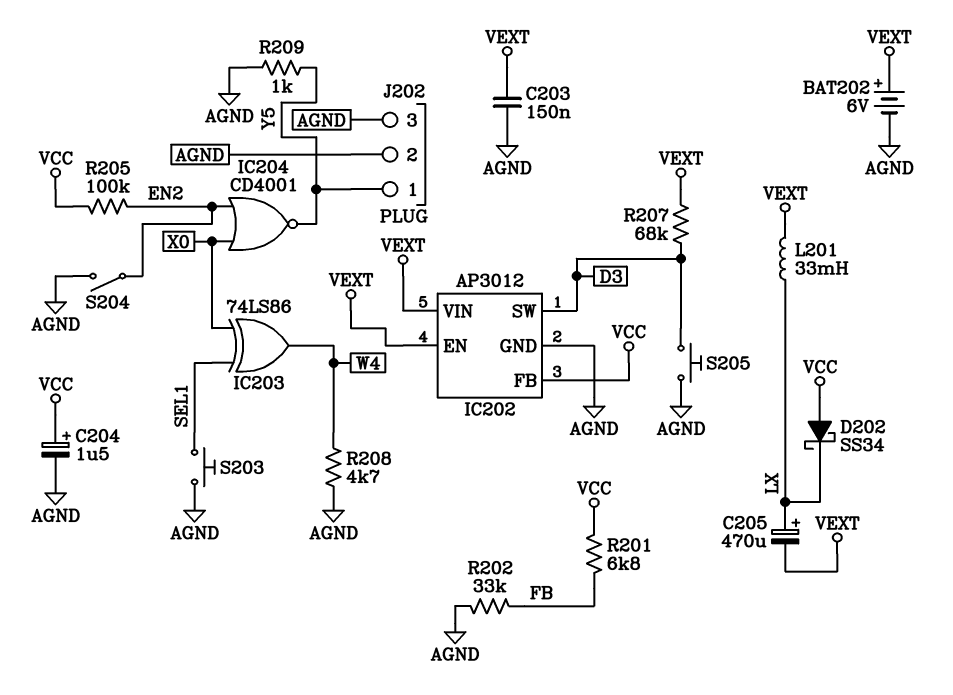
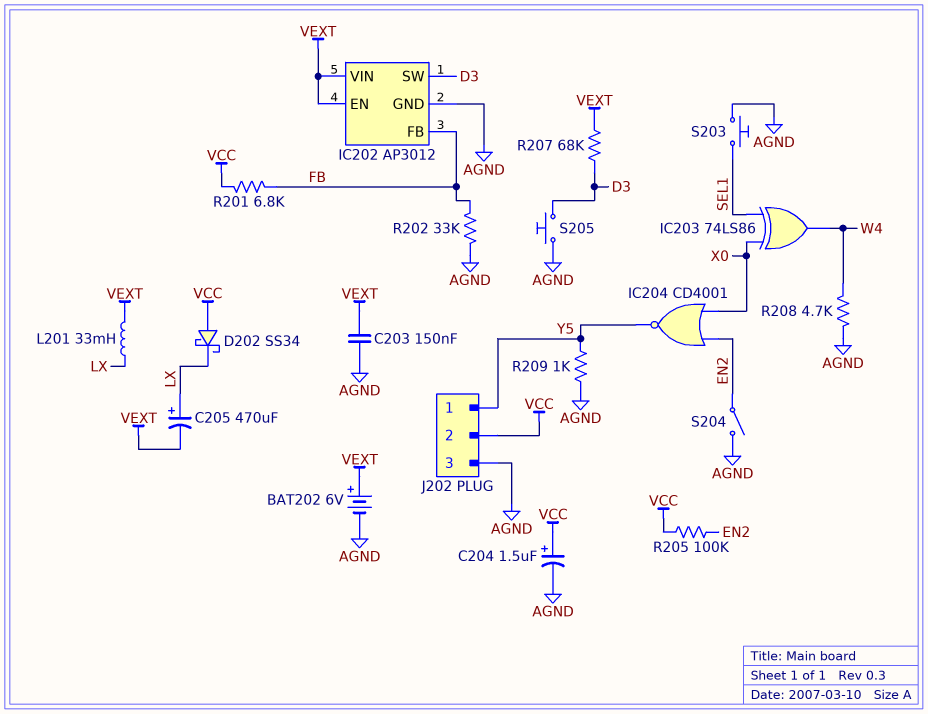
IC202 pin FB: VCC -> FB
J202 pin 2: AGND -> VCC

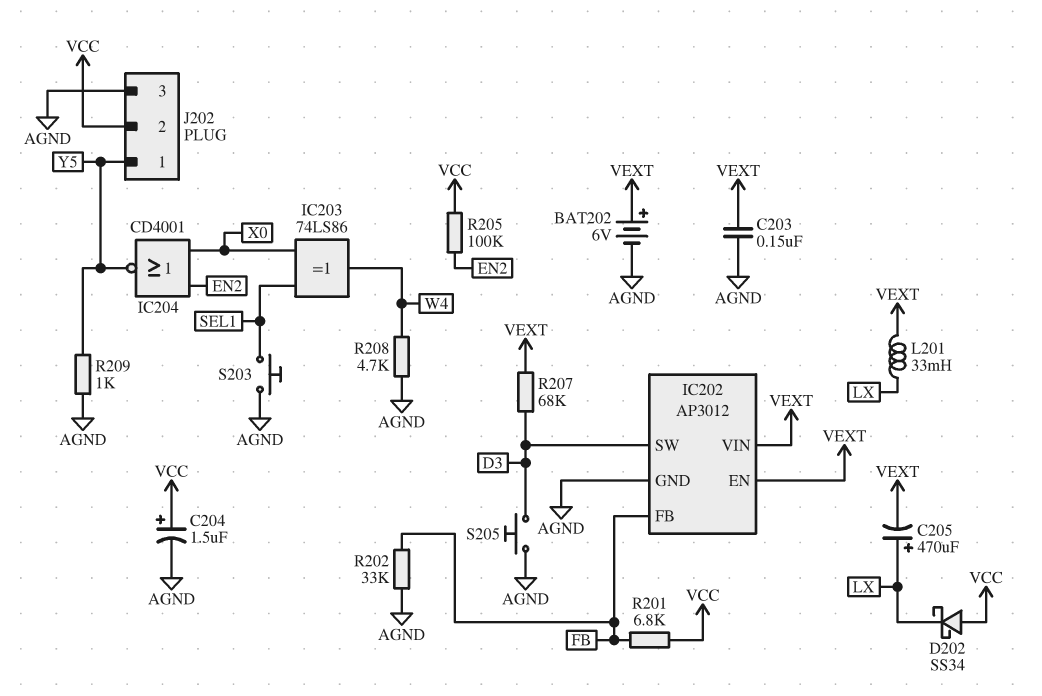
S204: switch (AGND, EN2) -> none

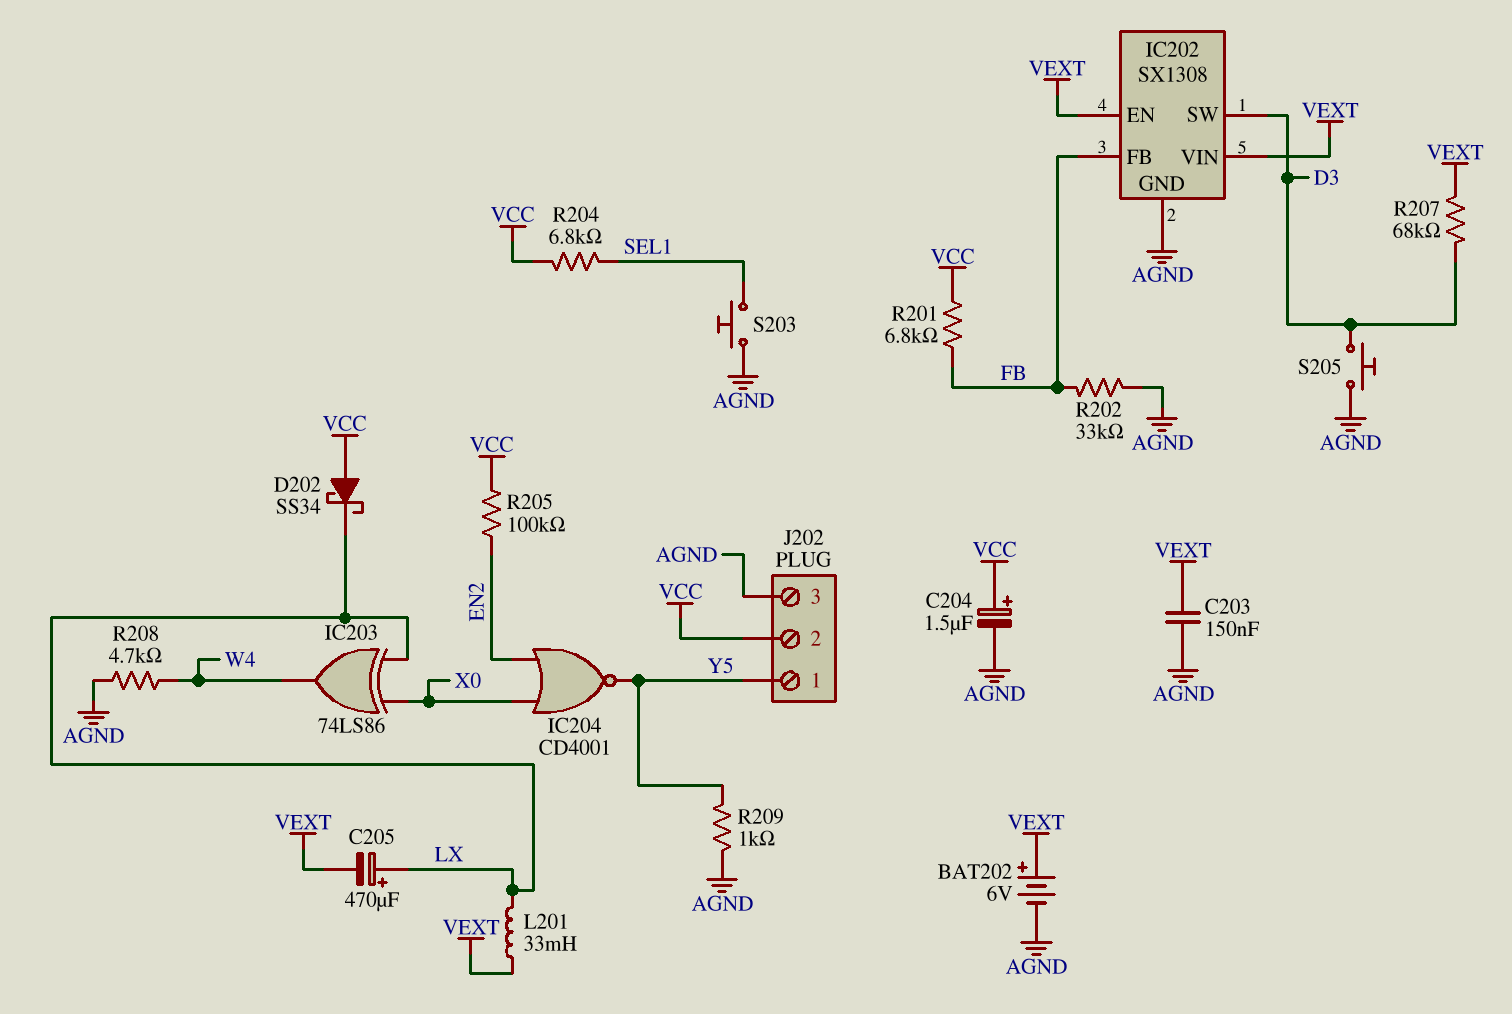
IC202: AP3012 -> SX1308
IC203: XOR 74LS86 (in SEL1, in X0, out W4) -> XOR 74LS86 (in LX, in X0, out W4)
R204: none -> 6.8k (SEL1, VCC)

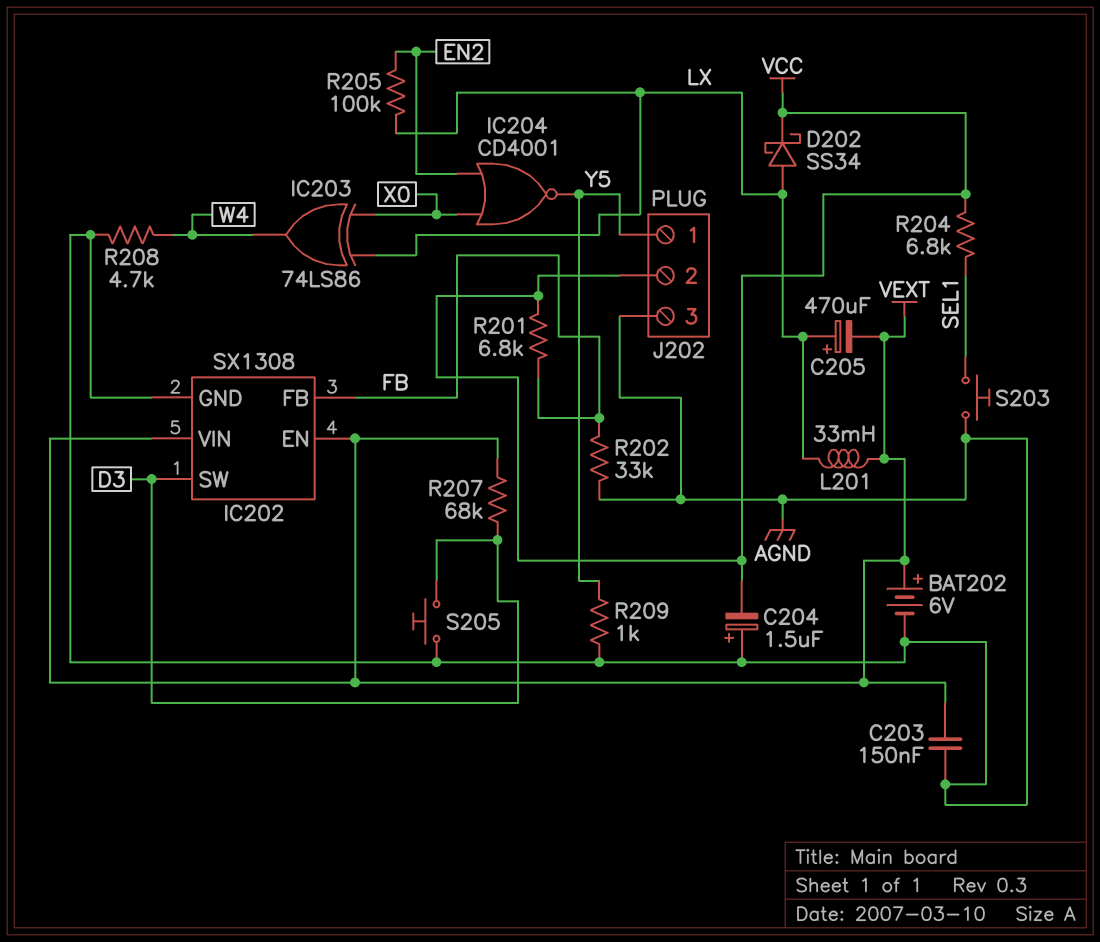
C204: 1.5uF (plus VCC, minus AGND) -> 1.5uF (plus AGND, minus VCC)
D202: schottky SS34 (A VCC, K LX) -> schottky SS34 (A LX, K VCC)
R205: 100k (EN2, VCC) -> 100k (EN2, LX)

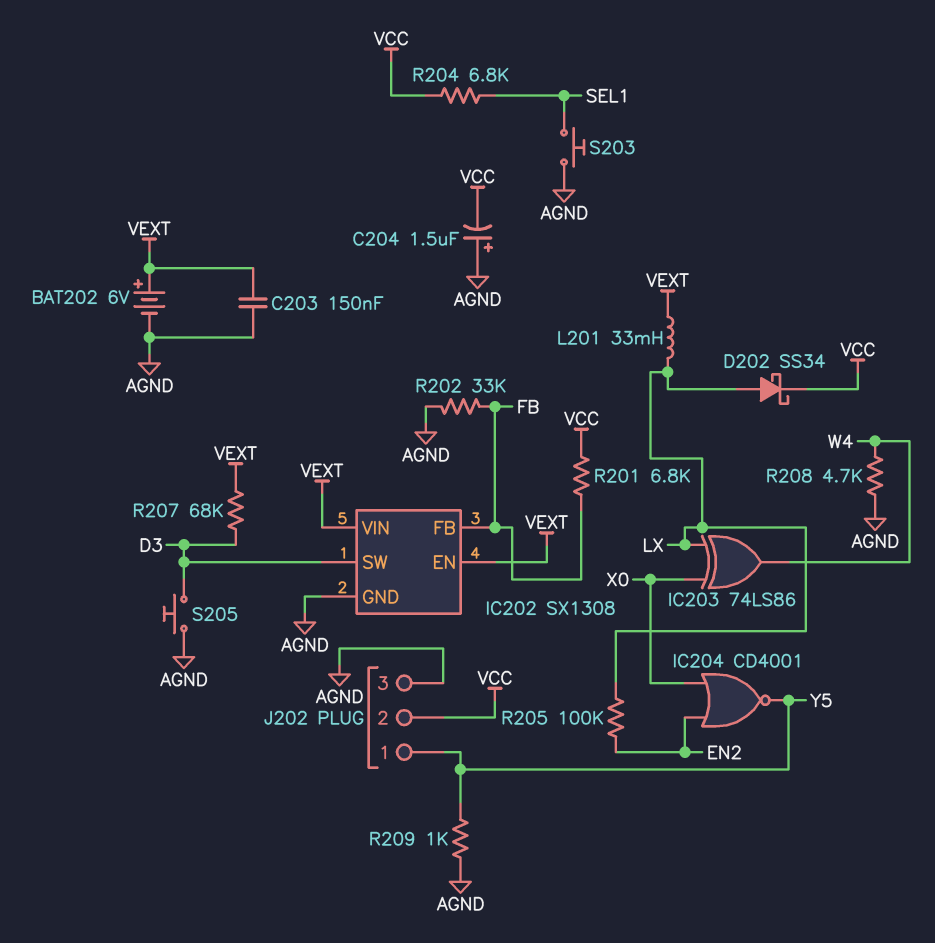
C205: 470uF (plus LX, minus VEXT) -> none

